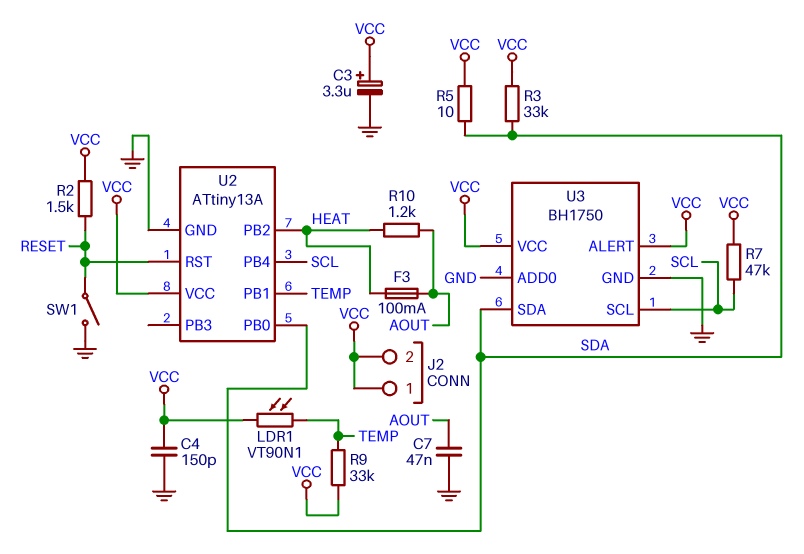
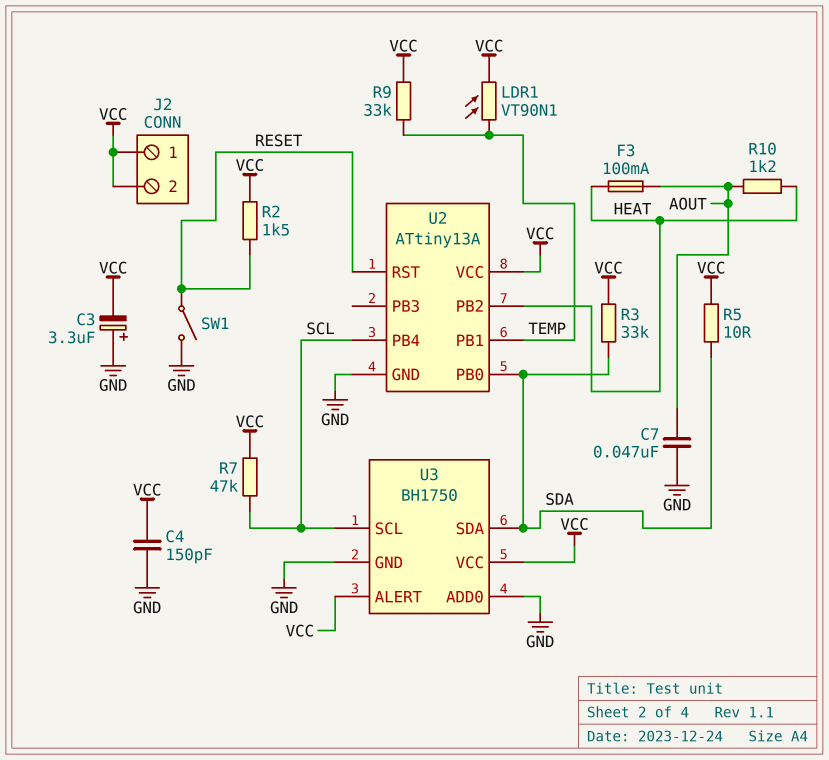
C3: 3.3uF (plus VCC, minus GND) -> 3.3uF (plus GND, minus VCC)

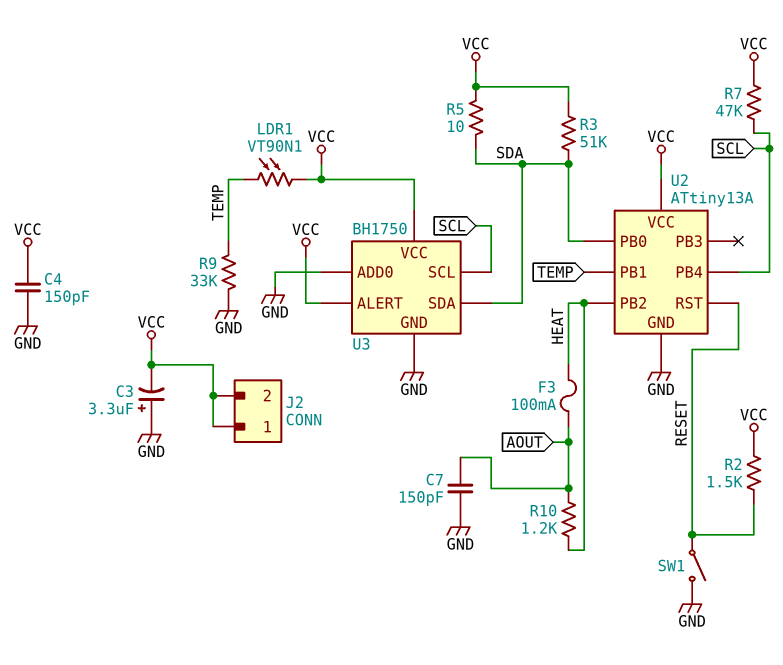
C7: 47nF (AOUT, GND) -> 150pF (AOUT, GND)
R3: 33k (SDA, VCC) -> 51k (SDA, VCC)
R9: 33k (TEMP, VCC) -> 33k (GND, TEMP)

